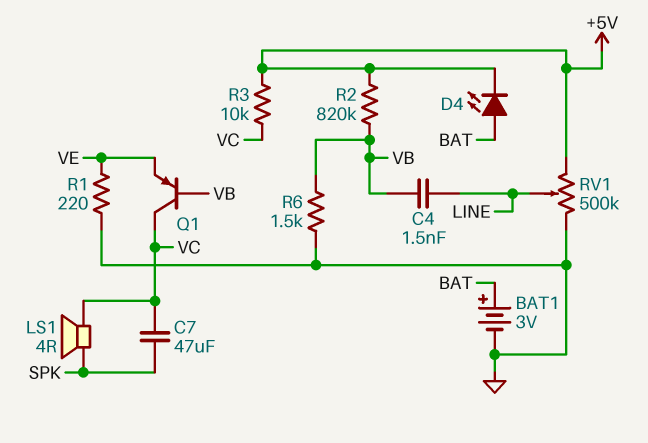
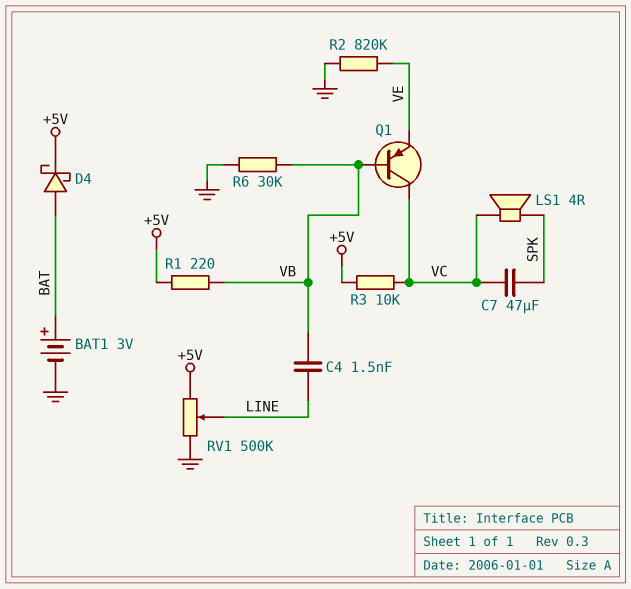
D4: LED (A BAT, K +5V) -> schottky (A BAT, K +5V)
R1: 220 (GND, VE) -> 220 (+5V, VB)
R2: 820k (+5V, VB) -> 820k (GND, VE)
R6: 1.5k (GND, VB) -> 30k (GND, VB)

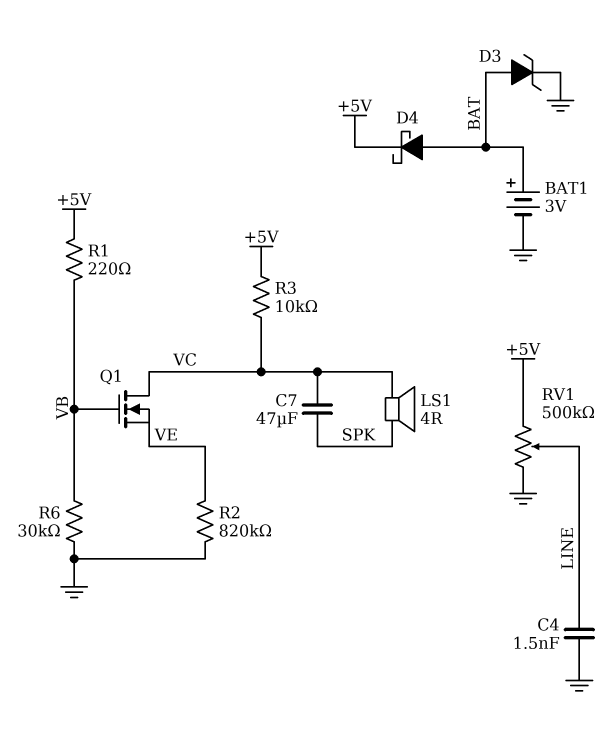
C4: 1.5nF (LINE, VB) -> 1.5nF (GND, LINE)
D3: none -> zener (A BAT, K GND)
Q1: PNP (B VB, C VC, E VE) -> NMOS (G VB, D VC, S VE)

